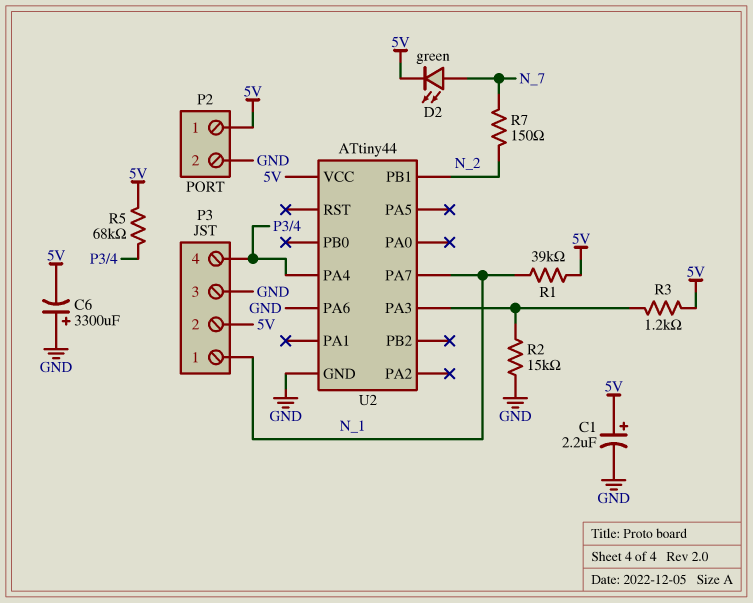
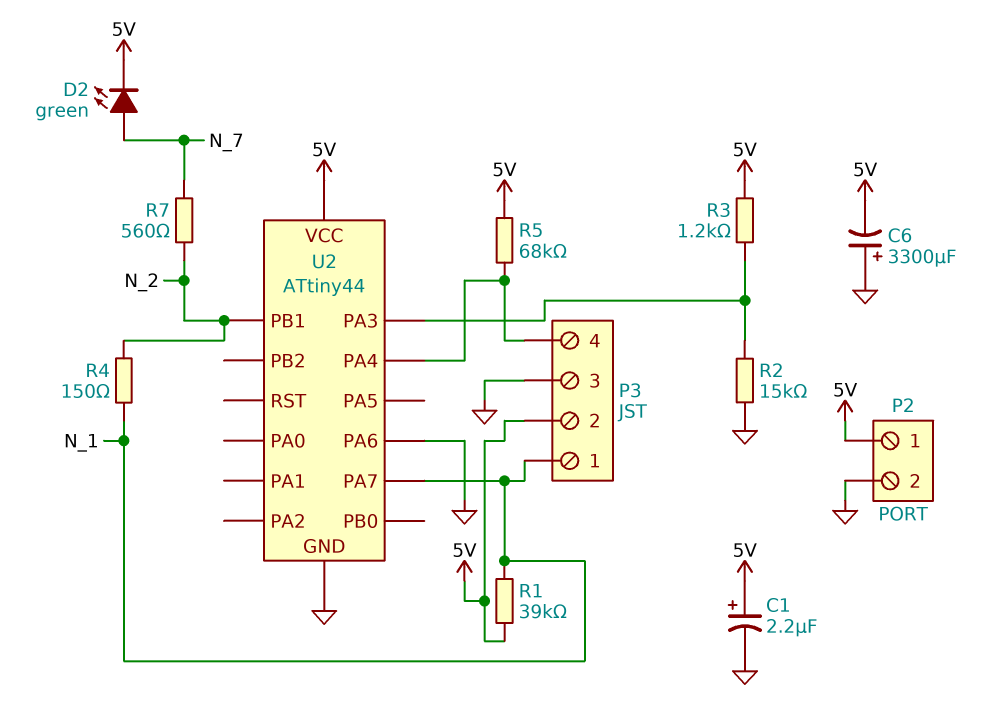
R4: none -> 150 (N_1, N_2)
R7: 150 (N_2, N_7) -> 560 (N_2, N_7)

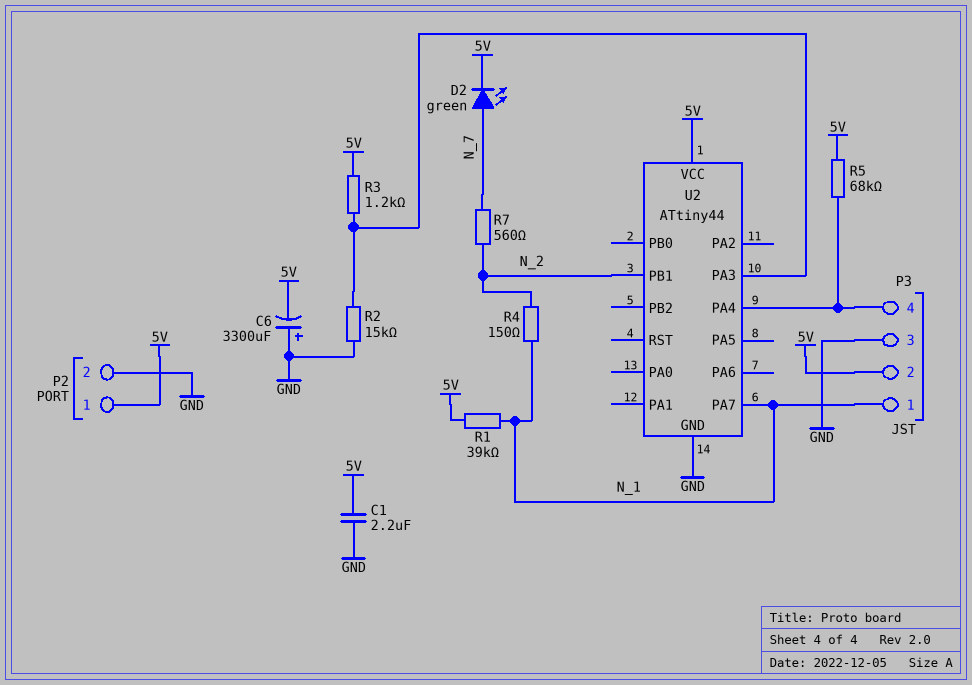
C1: 2.2uF (plus 5V, minus GND) -> 2.2uF (5V, GND)
U2 pin PA6: GND -> none

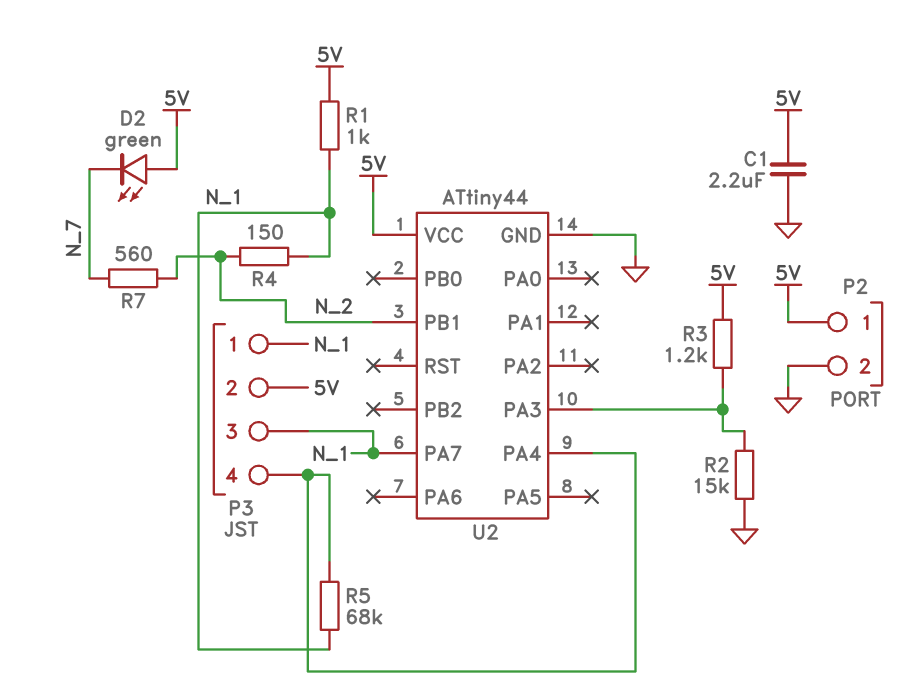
C6: 3300uF (plus GND, minus 5V) -> none
D2: LED green (A N_7, K 5V) -> LED green (A 5V, K N_7)
P3 pin 3: GND -> N_1
R1: 39k (5V, N_1) -> 1k (5V, N_1)
R5: 68k (5V, P3/4) -> 68k (N_1, P3/4)

